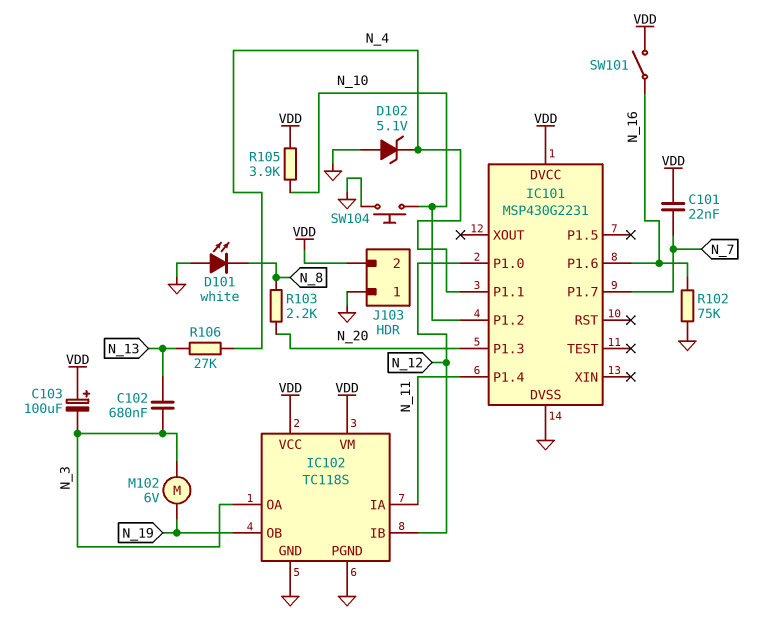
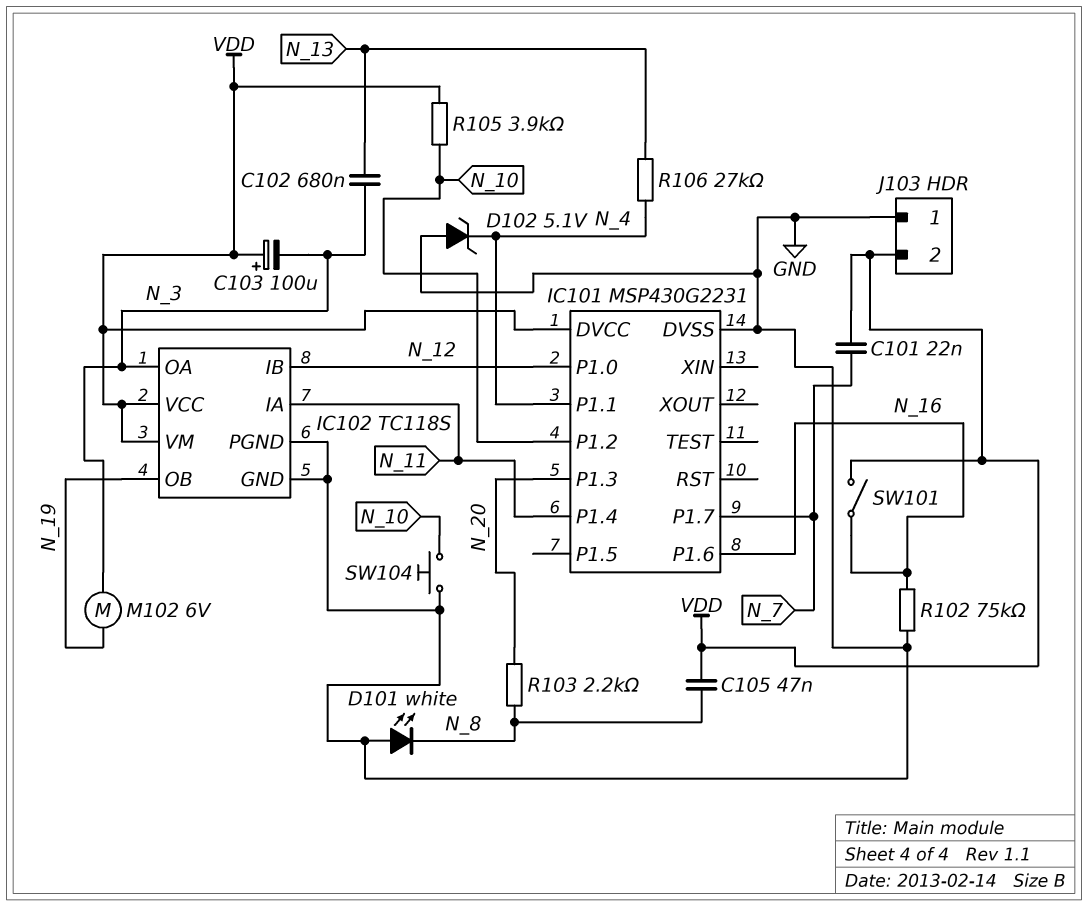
C105: none -> 47nF (N_8, VDD)

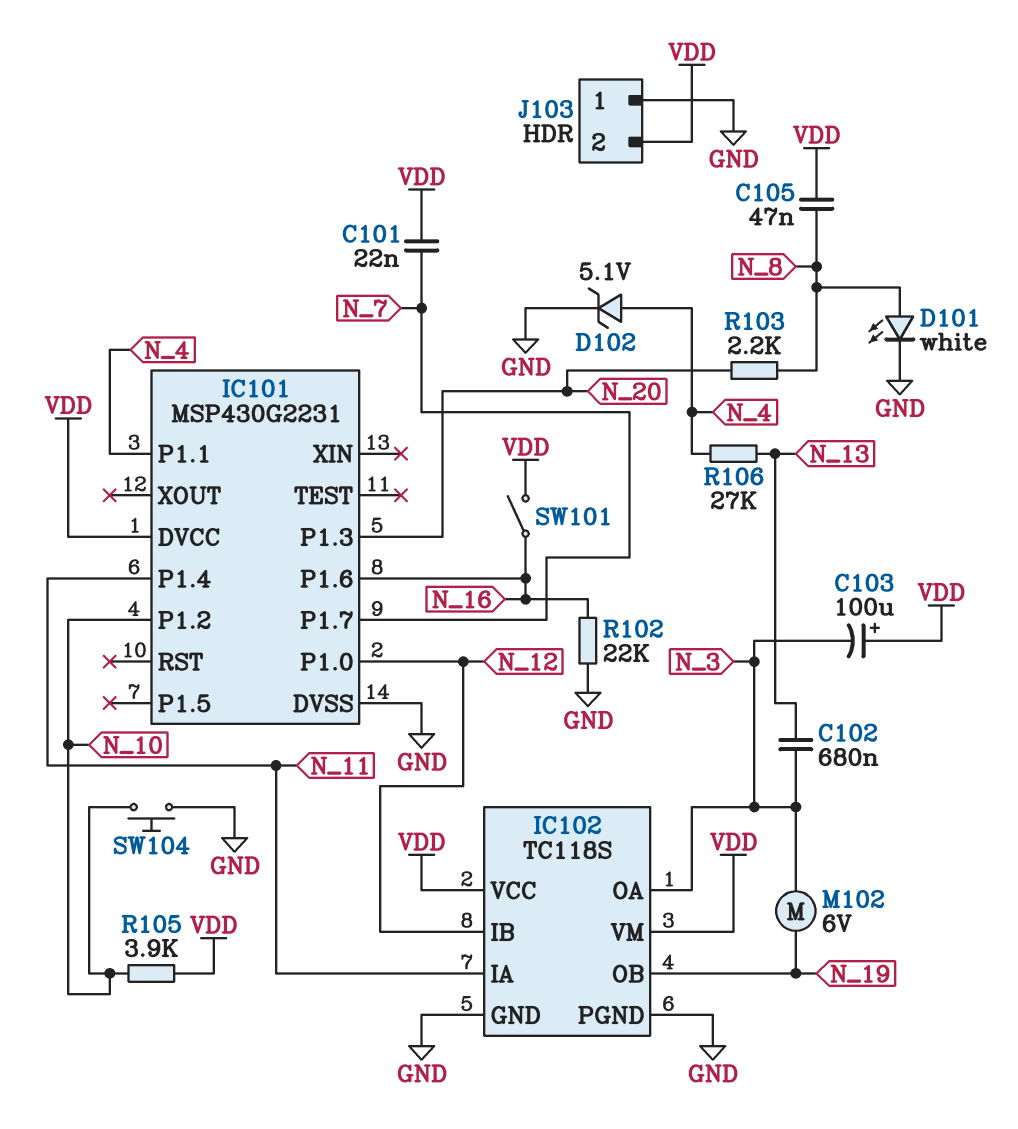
D101: LED white (A GND, K N_8) -> LED white (A N_8, K GND)
D102: zener 5.1V (A GND, K N_4) -> zener 5.1V (A N_4, K GND)
R102: 75k (GND, N_16) -> 22k (GND, N_16)

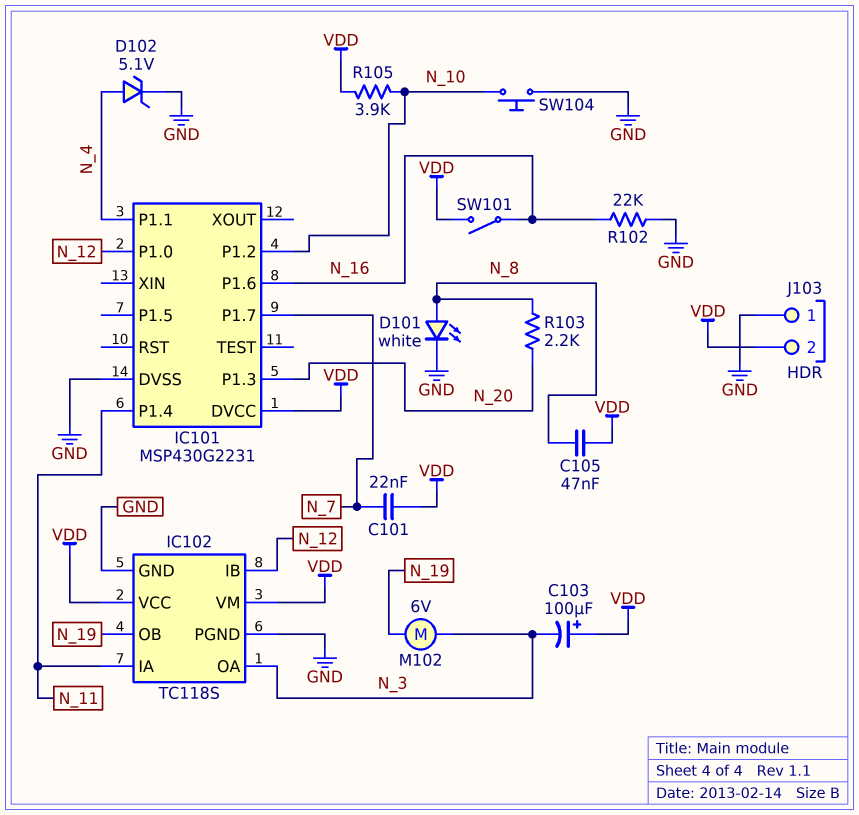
C102: 680nF (N_3, N_13) -> none
R106: 27k (N_4, N_13) -> none

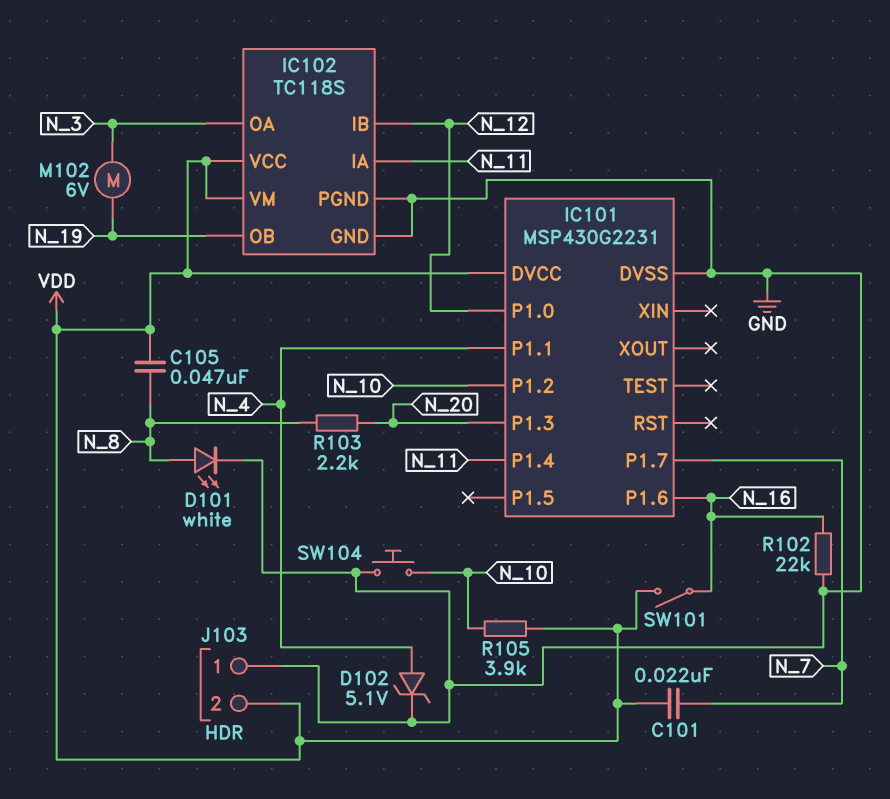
C103: 100uF (plus VDD, minus N_3) -> none

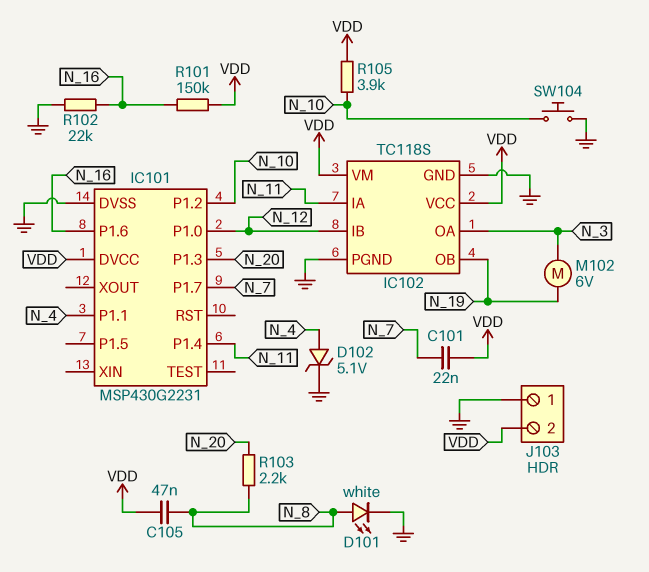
R101: none -> 150k (N_16, VDD)
SW101: switch (N_16, VDD) -> none

